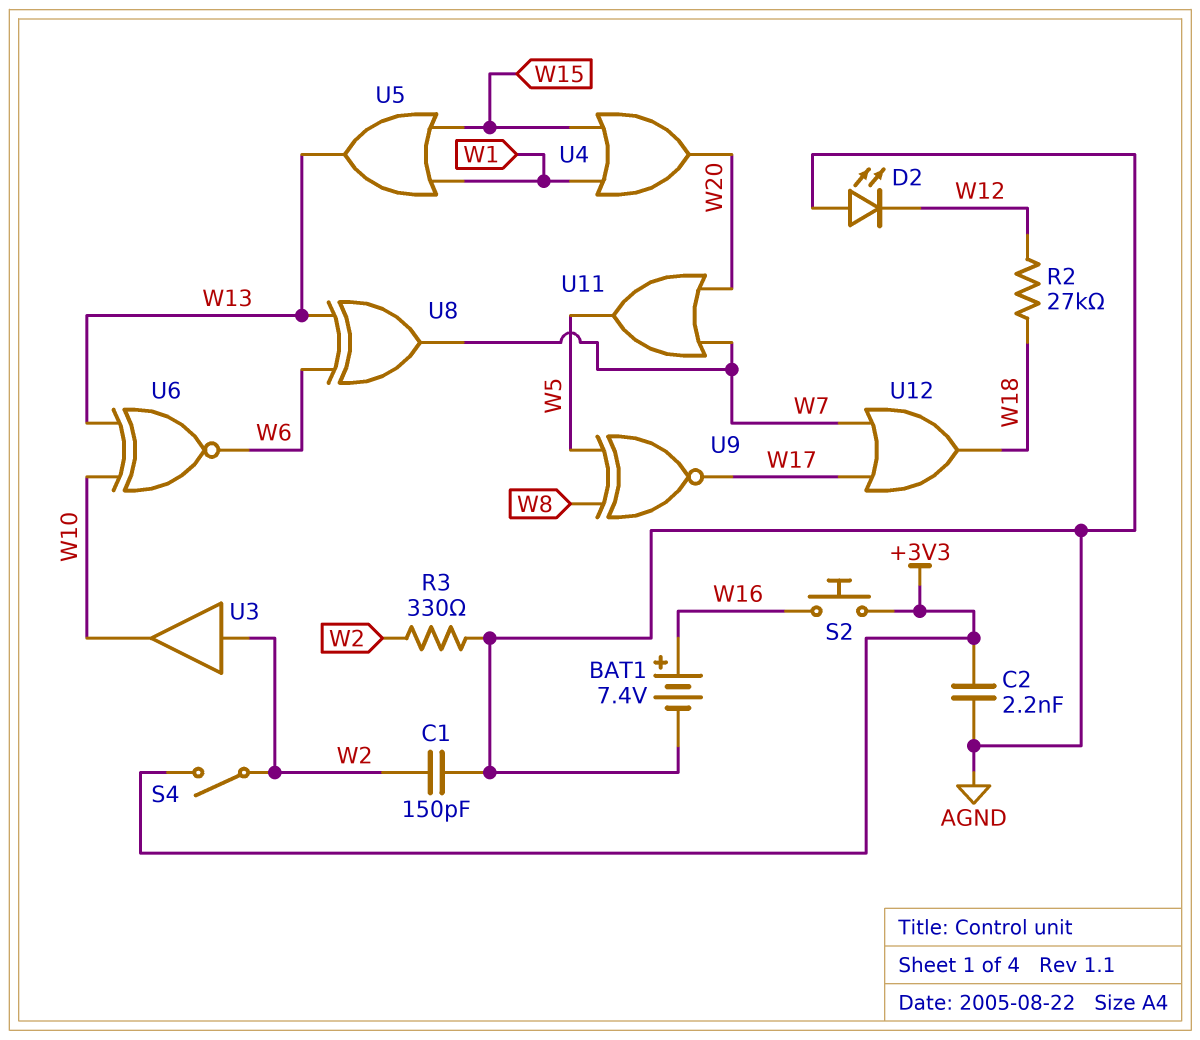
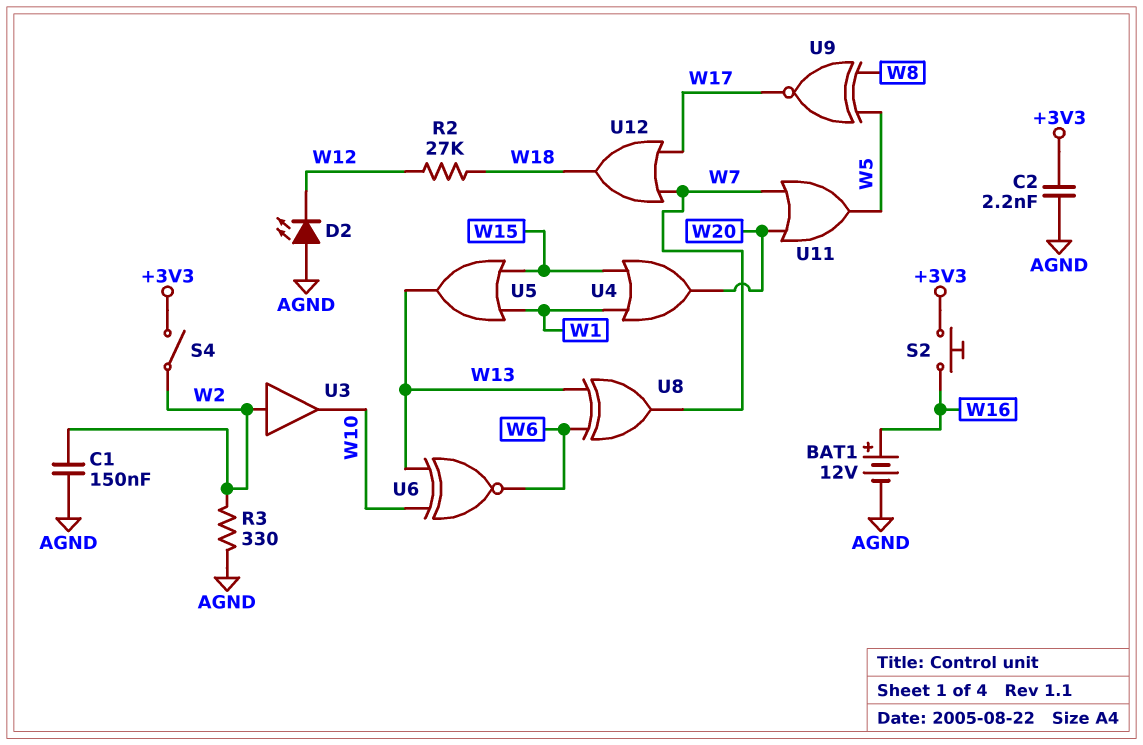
BAT1: 7.4V (plus W16, minus AGND) -> 12V (plus W16, minus AGND)
C1: 150pF (AGND, W2) -> 150nF (AGND, W2)

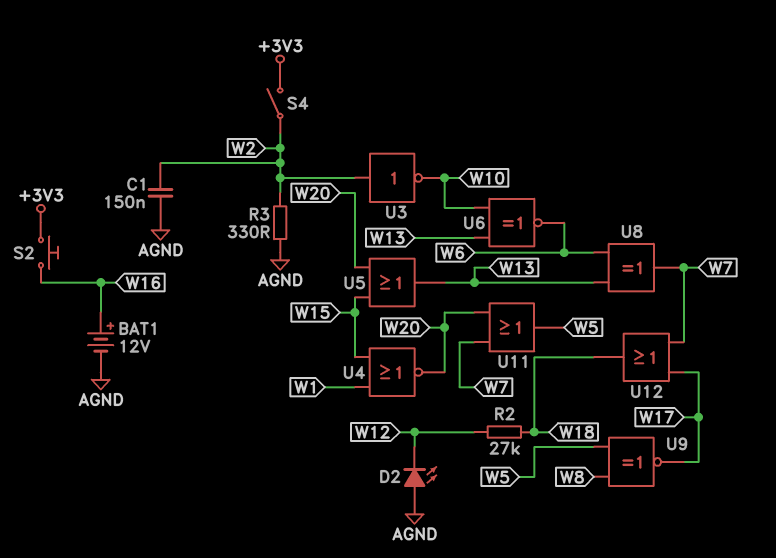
C2: 2.2nF (+3V3, AGND) -> none
U3: buffer (in W2, out W10) -> NOT (in W2, out W10)
U4: OR (in W1, in W15, out W20) -> NOR (in W1, in W15, out W20)
U5: OR (in W1, in W15, out W13) -> OR (in W15, in W20, out W13)

